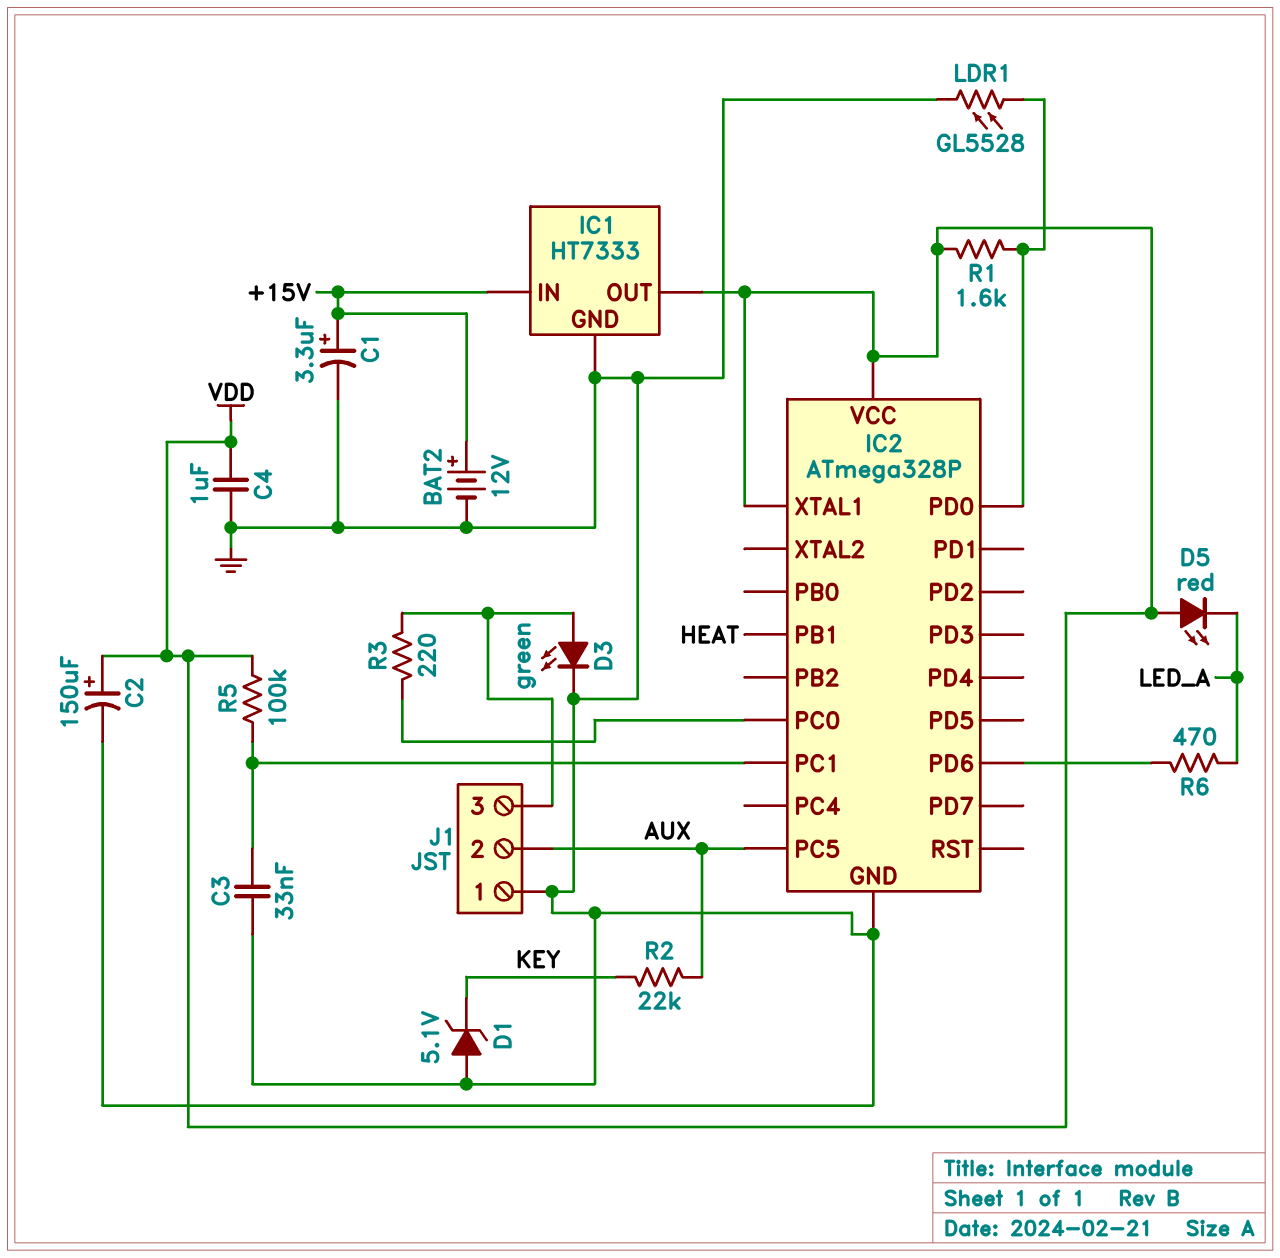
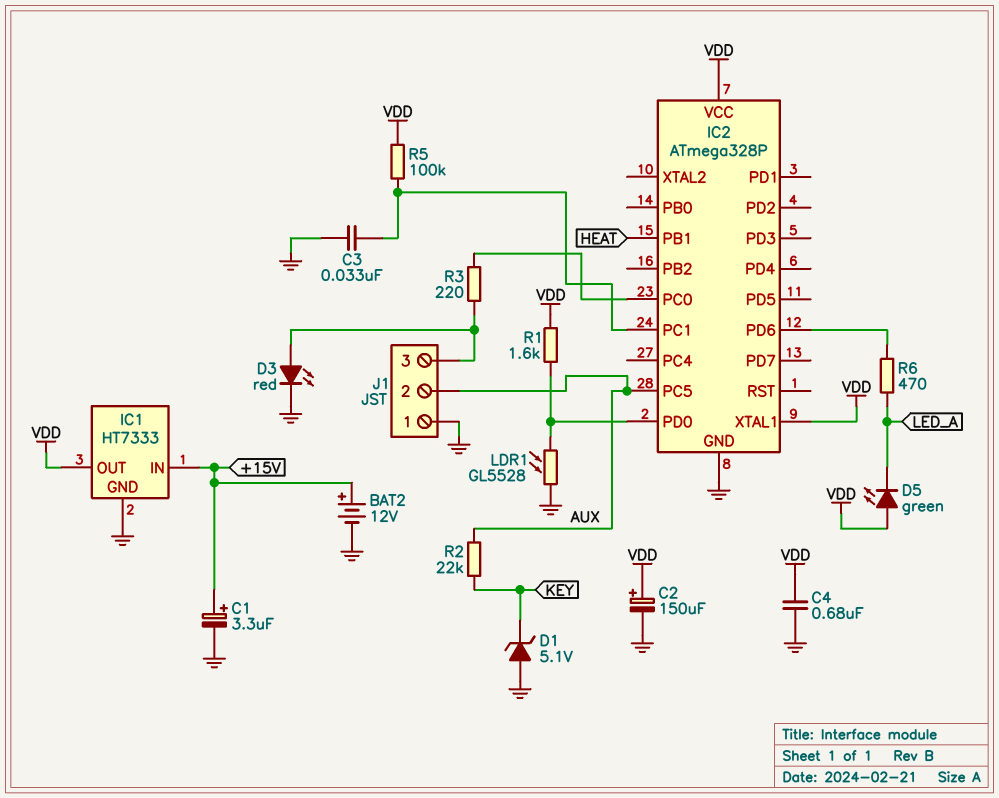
C4: 1uF (GND, VDD) -> 680nF (GND, VDD)
D3: LED green (A J1/3, K GND) -> LED red (A J1/3, K GND)
D5: LED red (A VDD, K LED_A) -> LED green (A VDD, K LED_A)

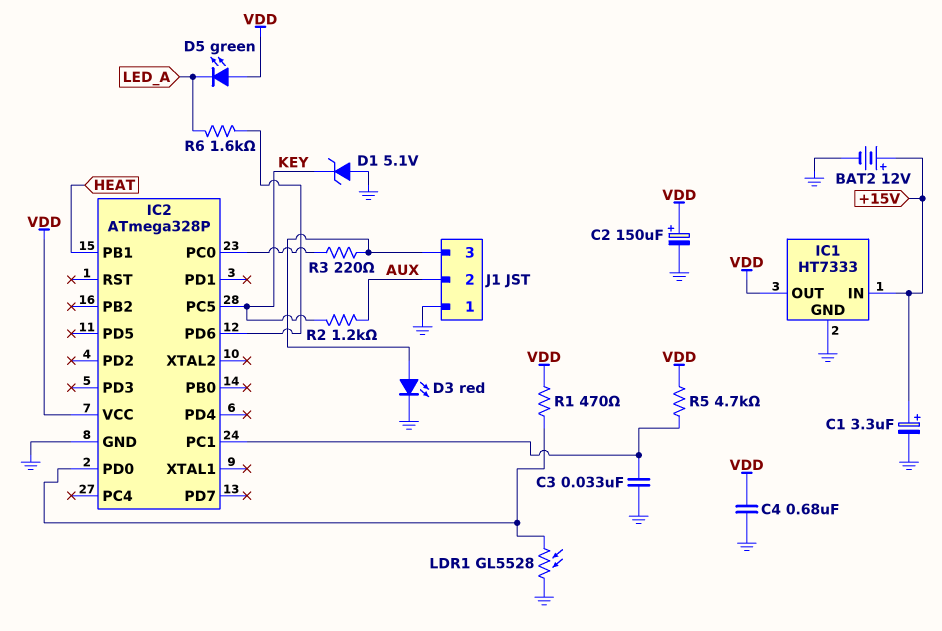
IC2 pin PC5: AUX -> KEY
IC2 pin XTAL1: VDD -> none
R1: 1.6k (IC2/PD0, VDD) -> 470 (IC2/PD0, VDD)
R2: 22k (AUX, KEY) -> 1.2k (AUX, KEY)
R5: 100k (IC2/PC1, VDD) -> 4.7k (IC2/PC1, VDD)
R6: 470 (IC2/PD6, LED_A) -> 1.6k (IC2/PD6, LED_A)

